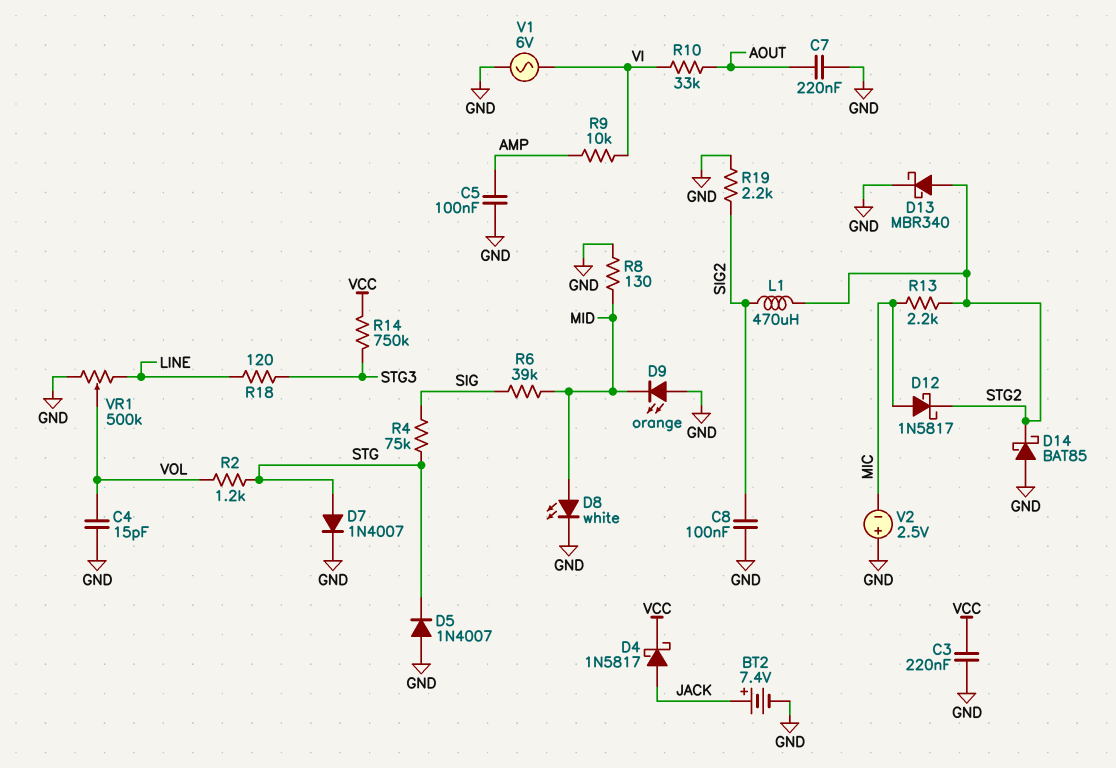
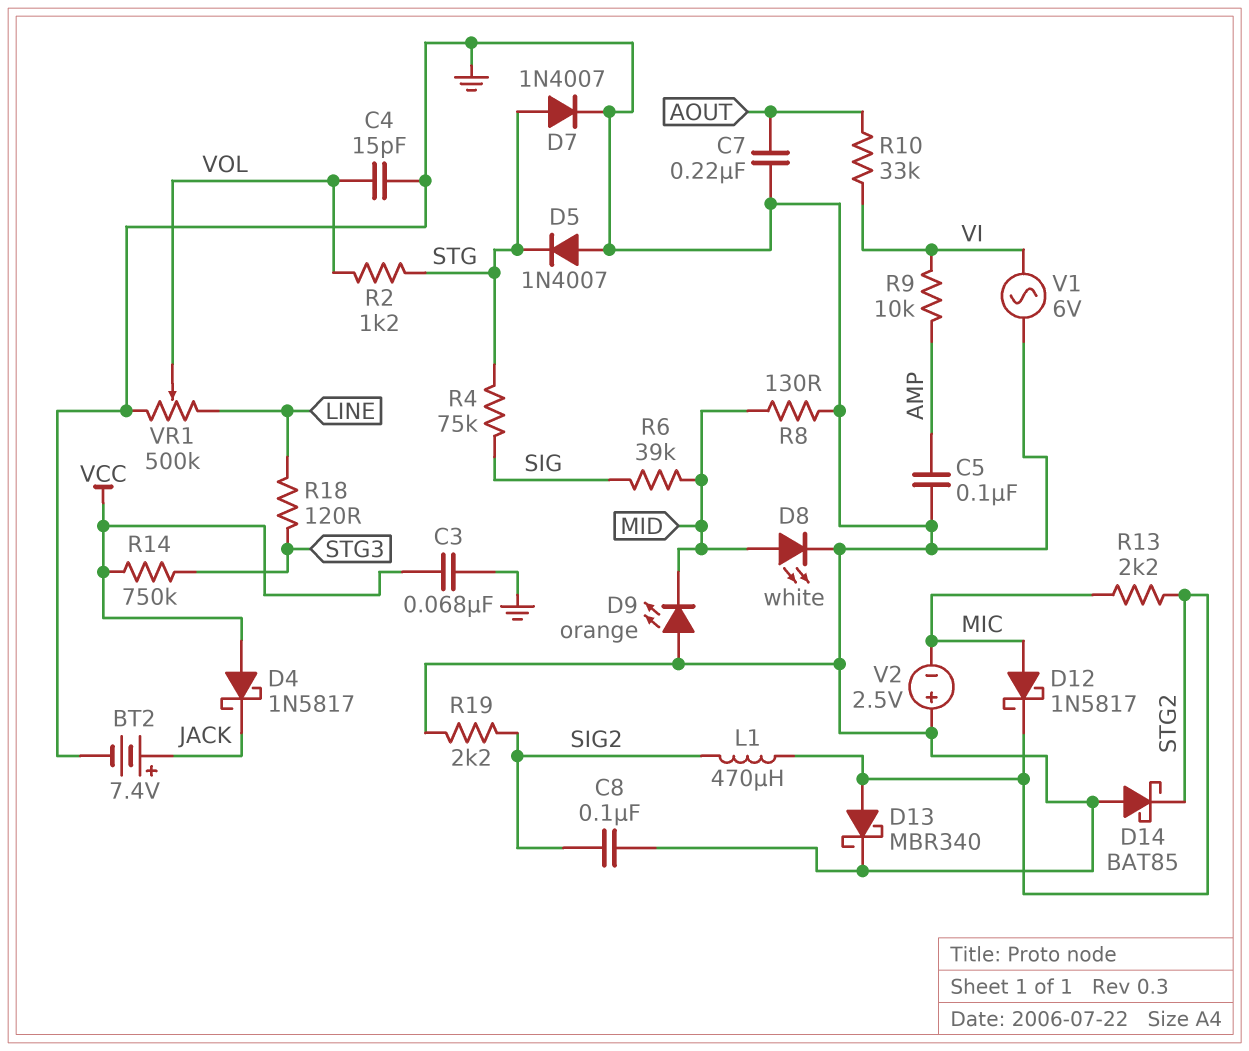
C3: 220nF (GND, VCC) -> 68nF (GND, VCC)
D4: schottky 1N5817 (A JACK, K VCC) -> schottky 1N5817 (A VCC, K JACK)

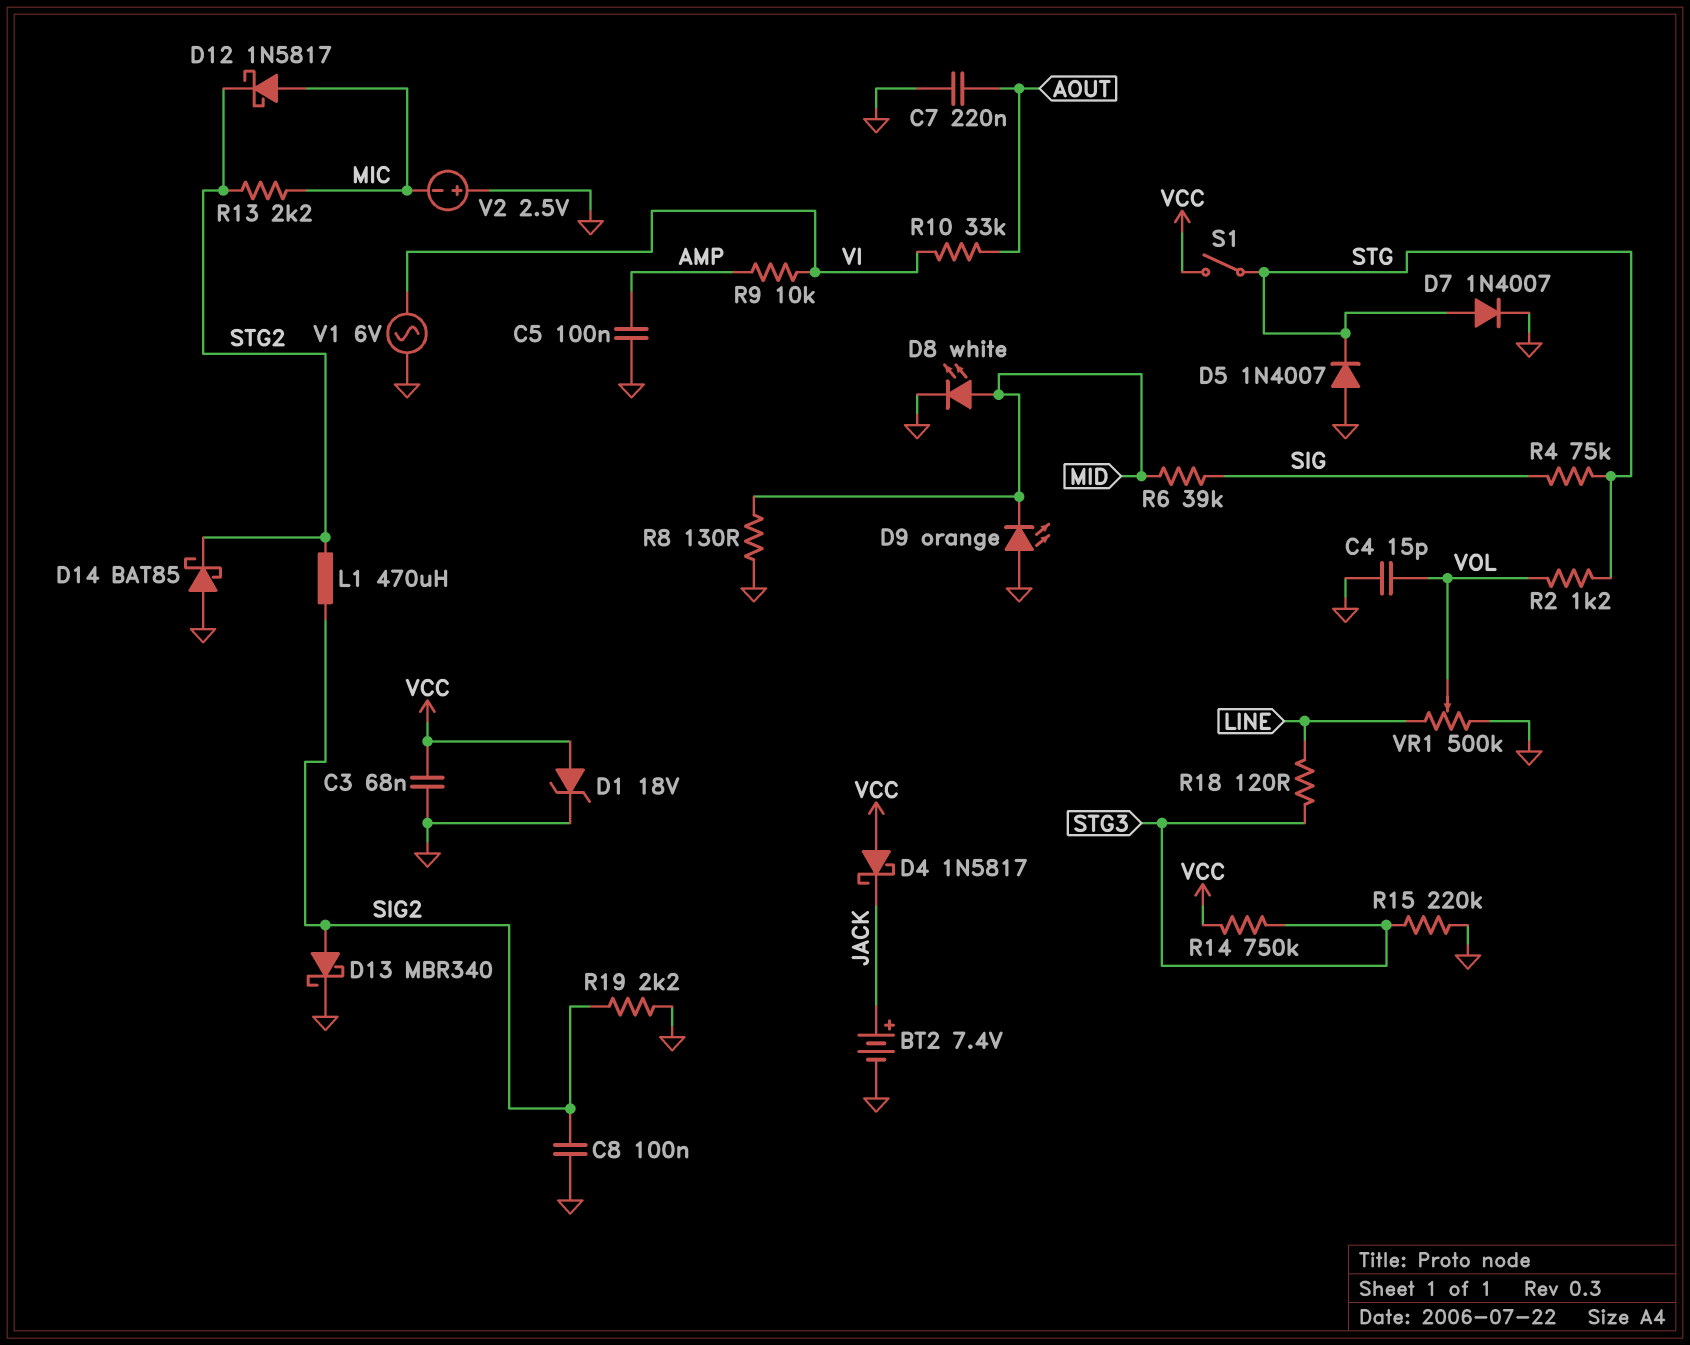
D1: none -> zener 18V (A VCC, K GND)
D13: schottky MBR340 (A STG2, K GND) -> schottky MBR340 (A SIG2, K GND)
R15: none -> 220k (GND, STG3)
S1: none -> switch (STG, VCC)

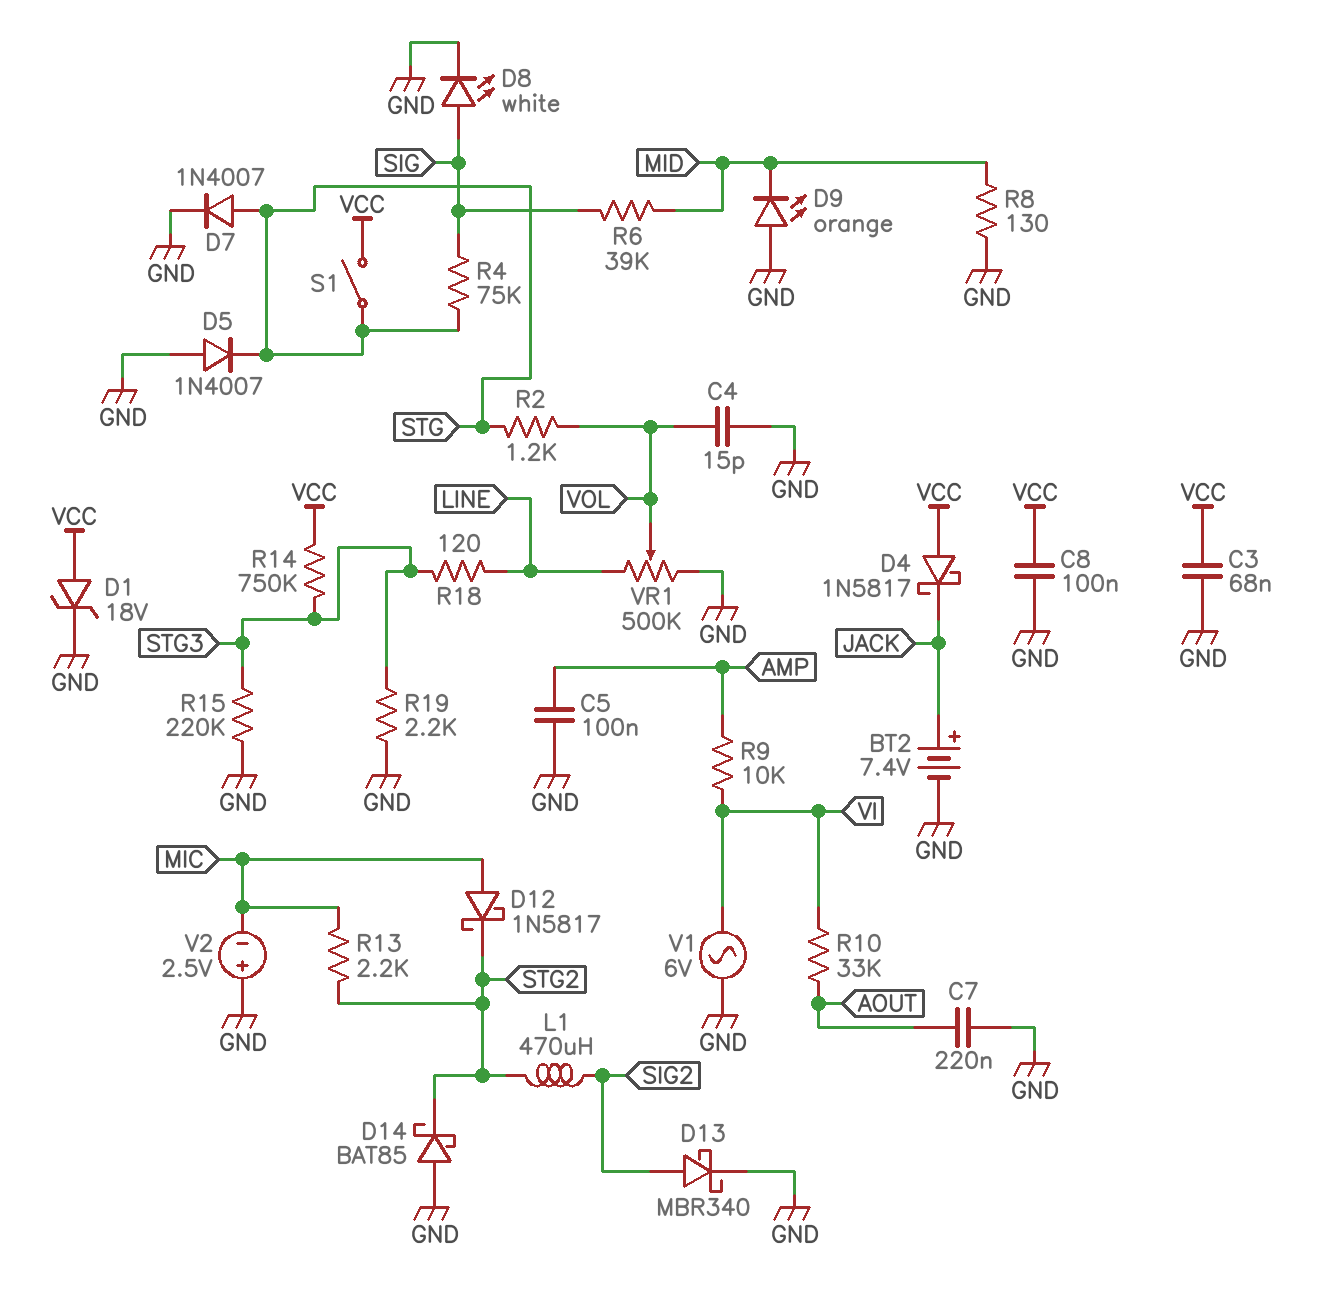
C8: 100nF (GND, SIG2) -> 100nF (GND, VCC)
D8: LED white (A MID, K GND) -> LED white (A SIG, K GND)
R19: 2.2k (GND, SIG2) -> 2.2k (GND, STG3)

